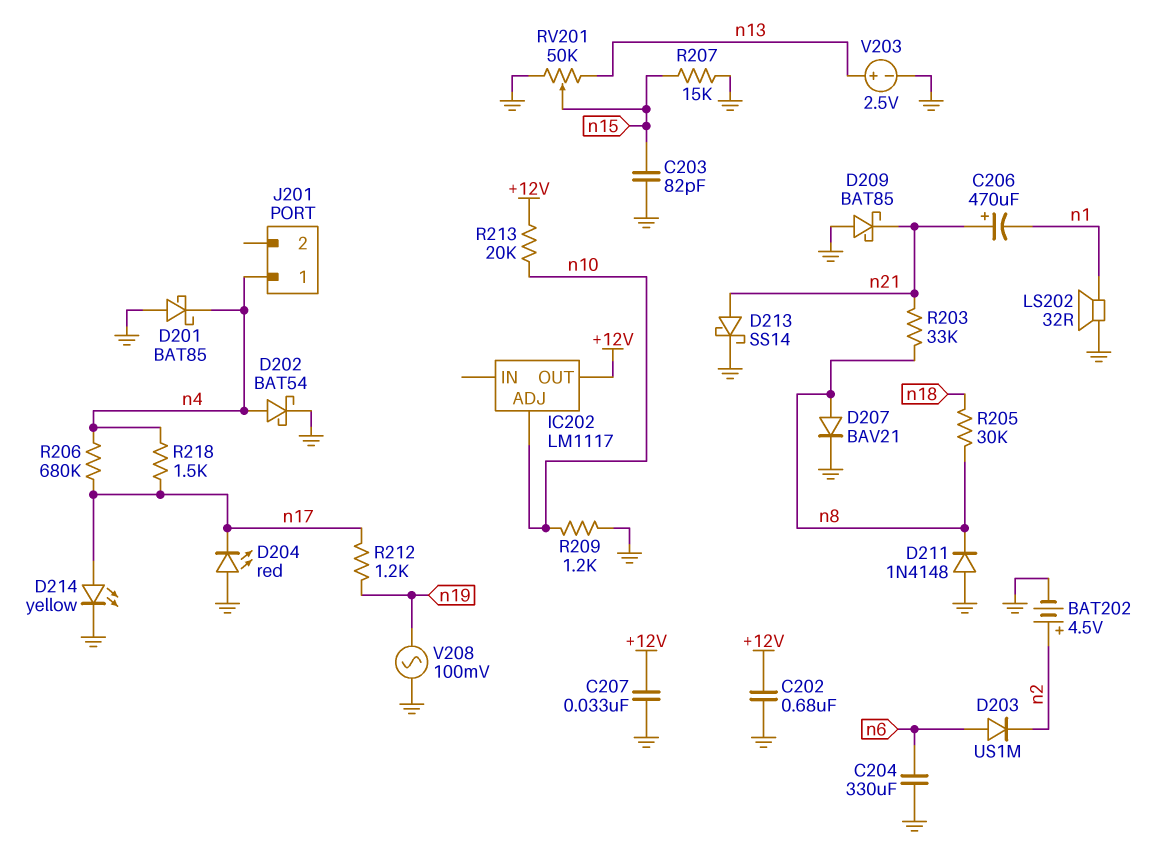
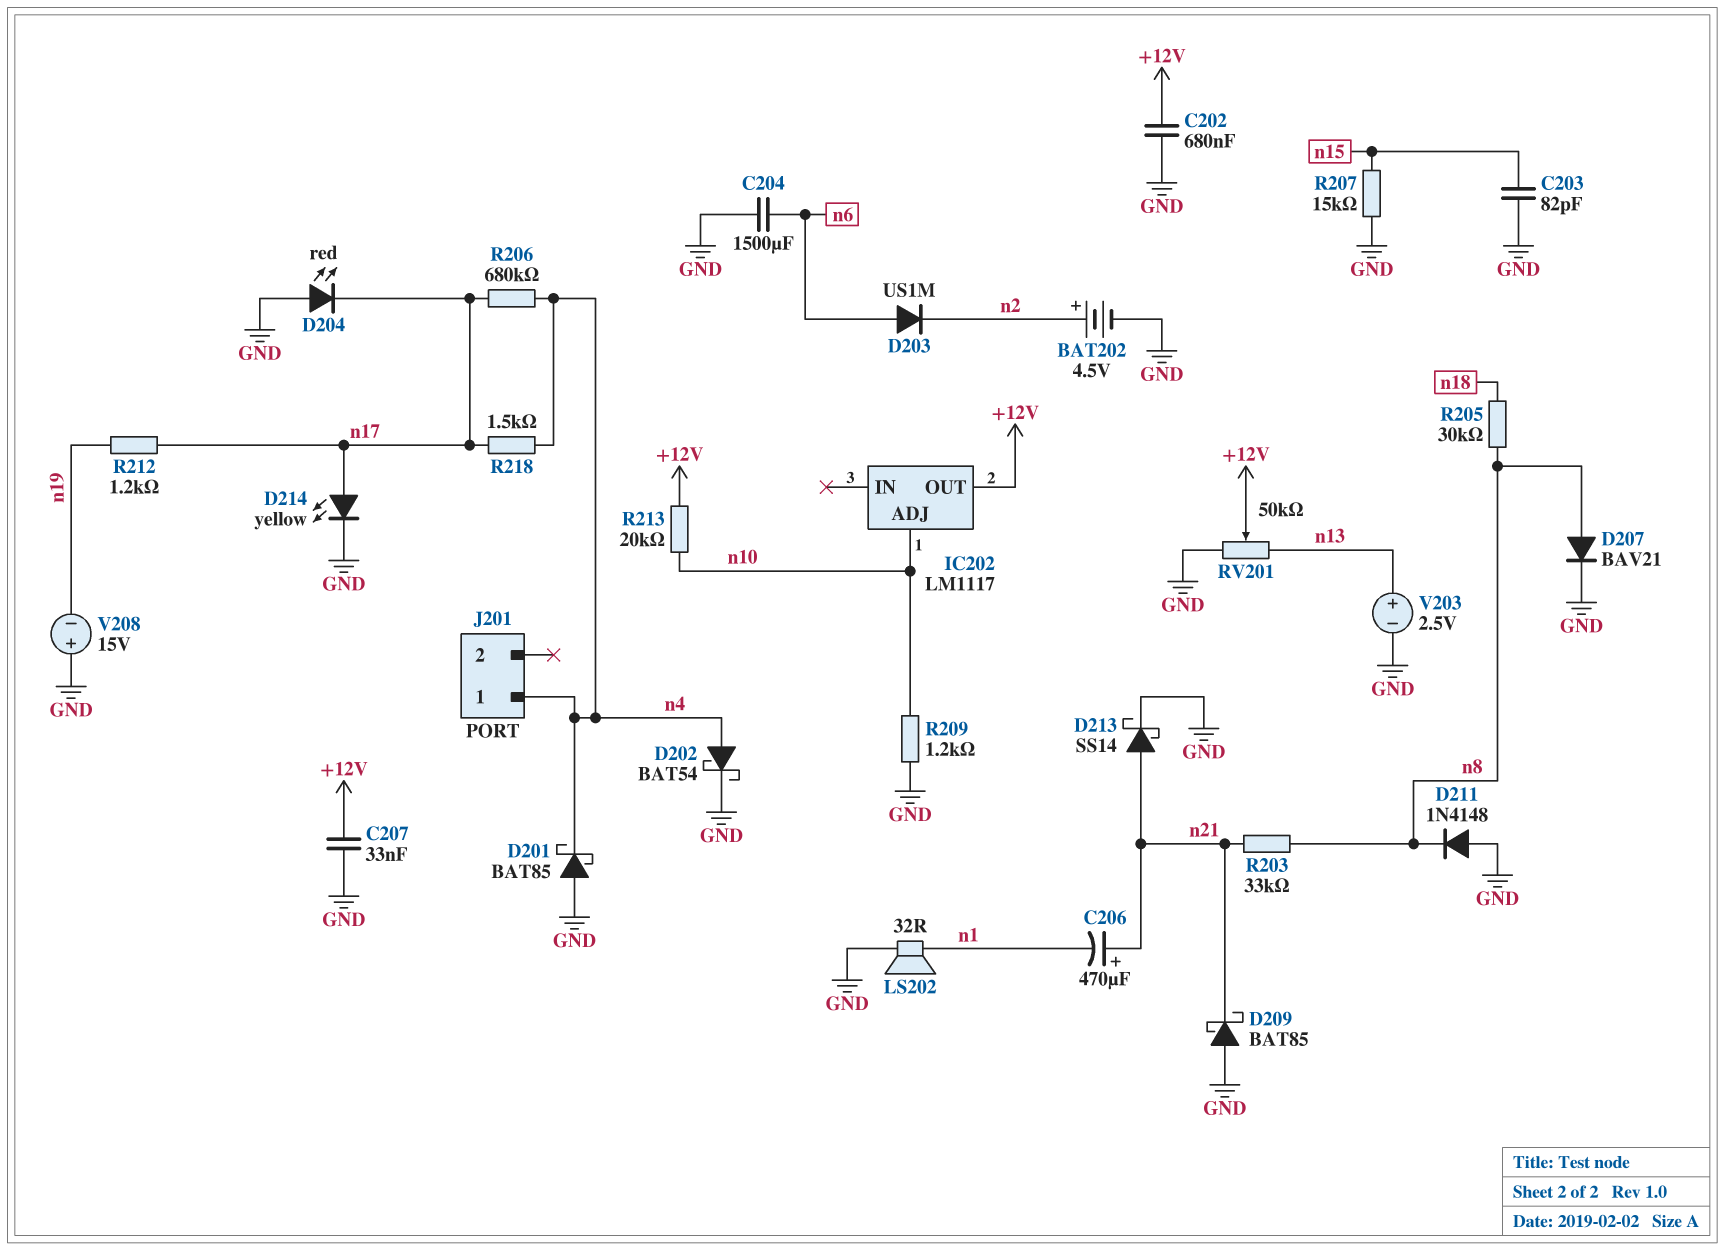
C204: 330uF (GND, n6) -> 1500uF (GND, n6)
RV201: 50k (GND, n13, wiper n15) -> 50k (GND, n13, wiper +12V)
V208: AC 100mV (GND, n19) -> 15V (plus GND, minus n19)

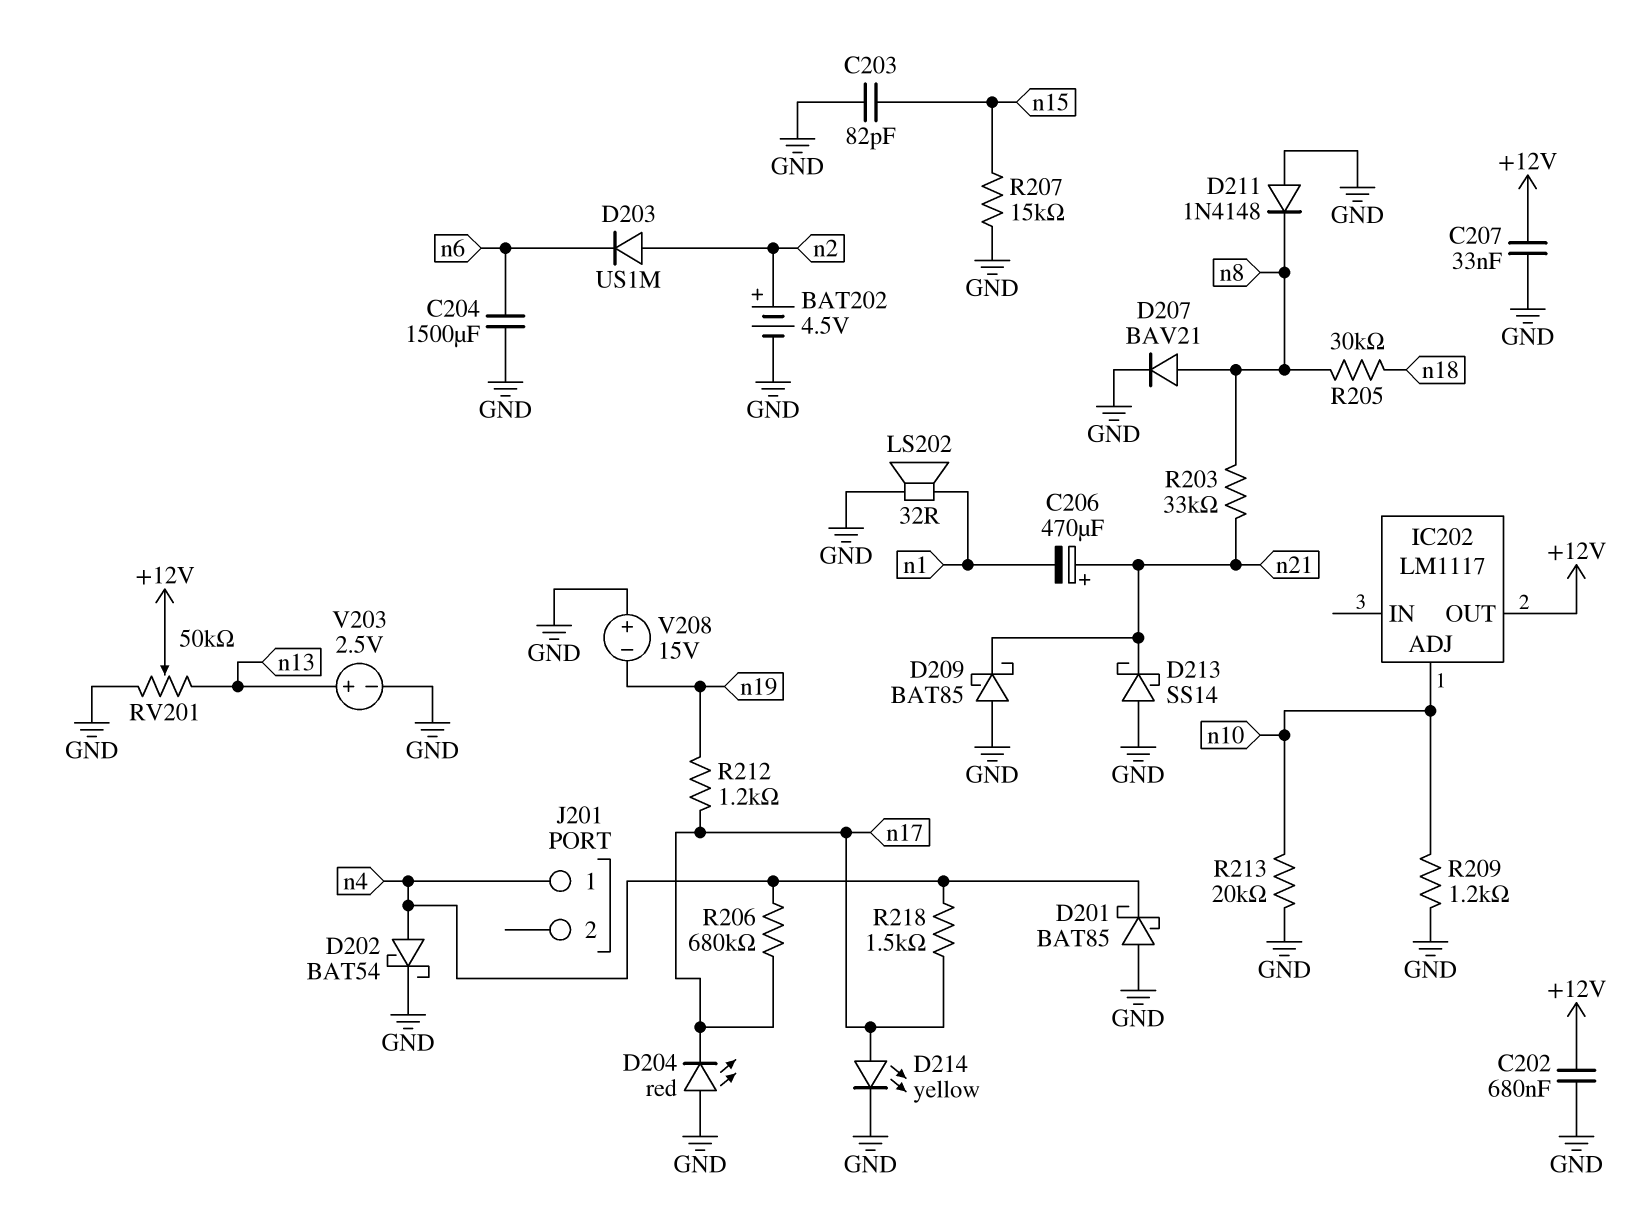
D203: diode US1M (A n6, K n2) -> diode US1M (A n2, K n6)
D213: schottky SS14 (A n21, K GND) -> schottky SS14 (A GND, K n21)
R213: 20k (+12V, n10) -> 20k (GND, n10)

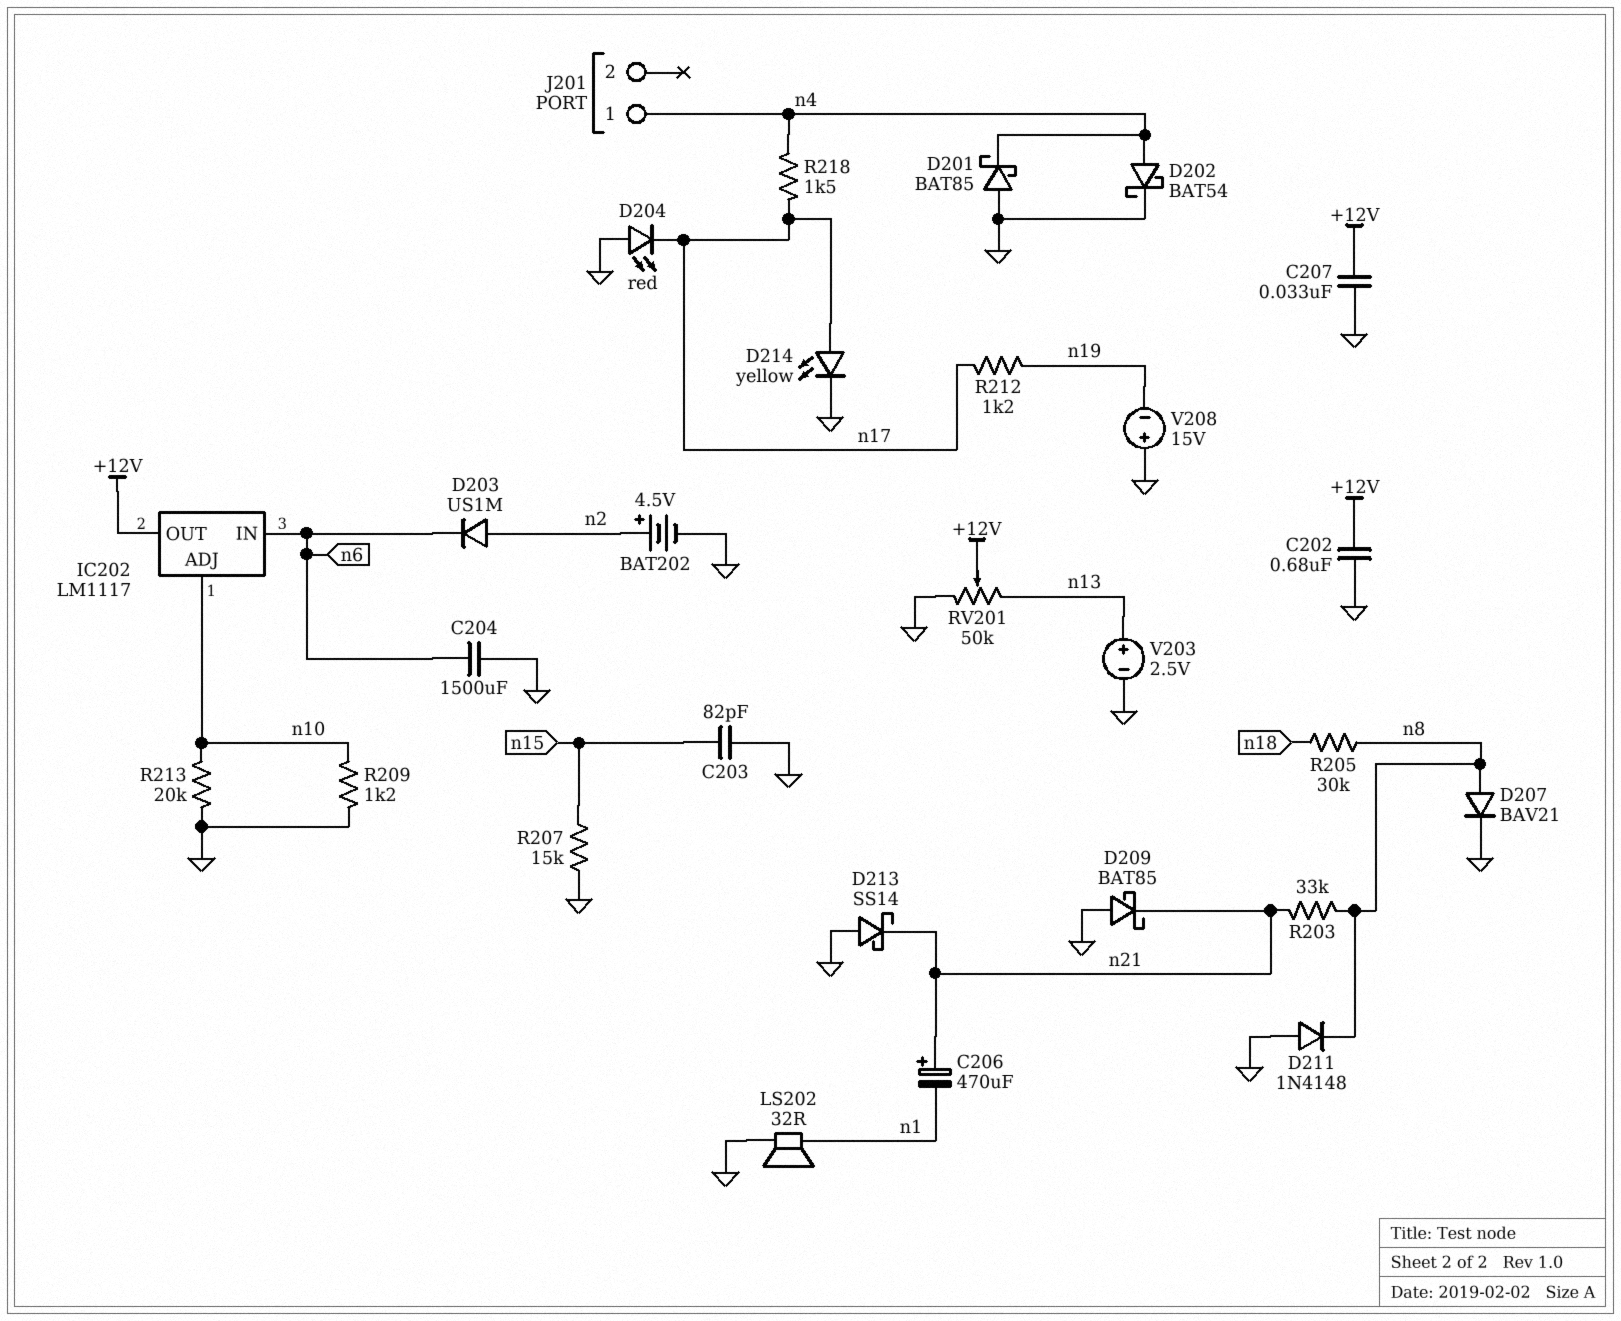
IC202 pin IN: none -> n6
R206: 680k (n4, n17) -> none

